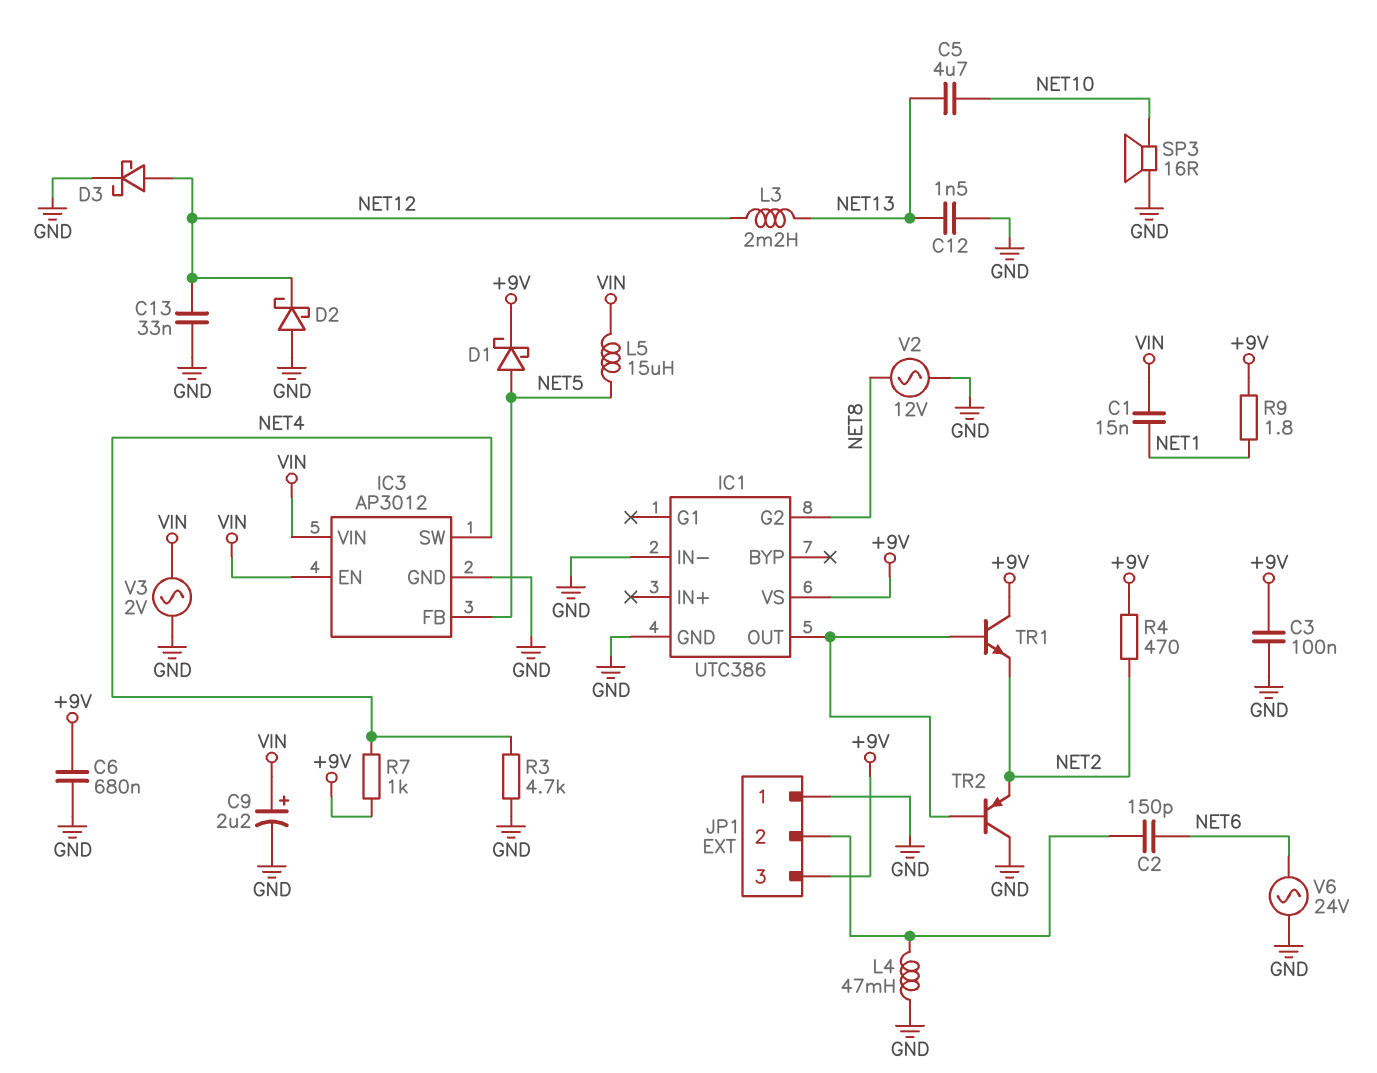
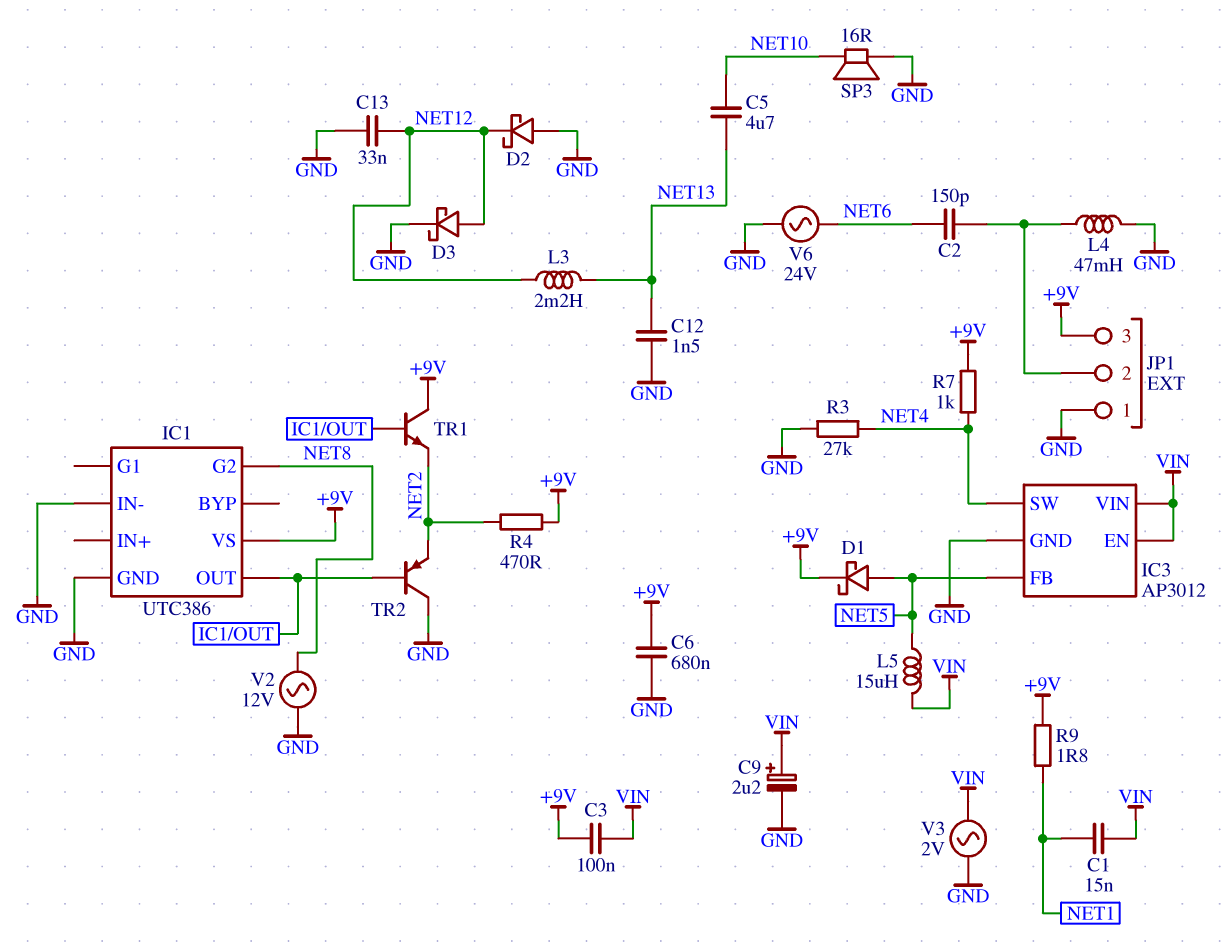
C3: 100nF (+9V, GND) -> 100nF (+9V, VIN)
R3: 4.7k (GND, NET4) -> 27k (GND, NET4)

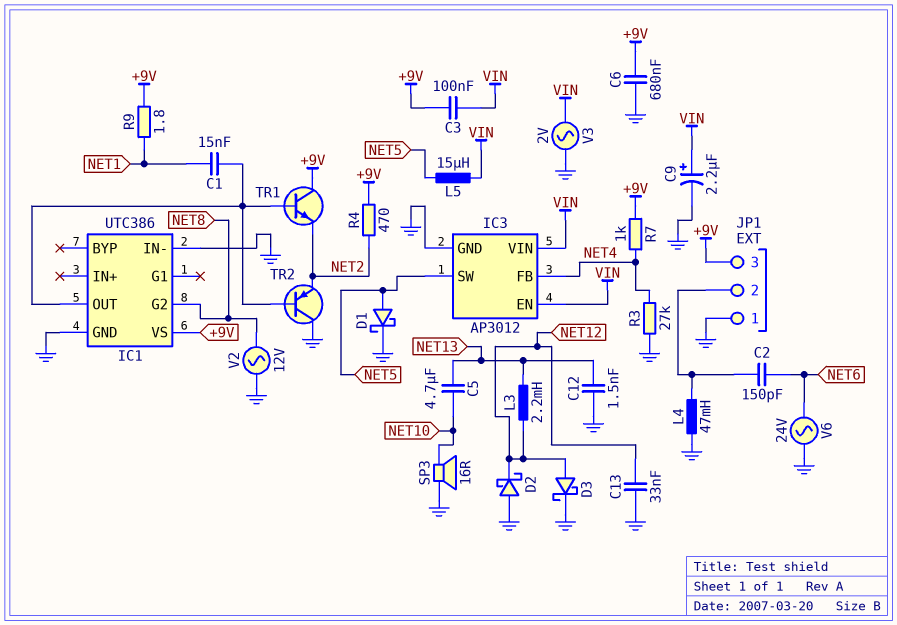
C1: 15nF (NET1, VIN) -> 15nF (IC1/OUT, NET1)
D1: schottky (A NET5, K +9V) -> schottky (A NET5, K GND)
IC3 pin FB: NET5 -> NET4
IC3 pin SW: NET4 -> NET5

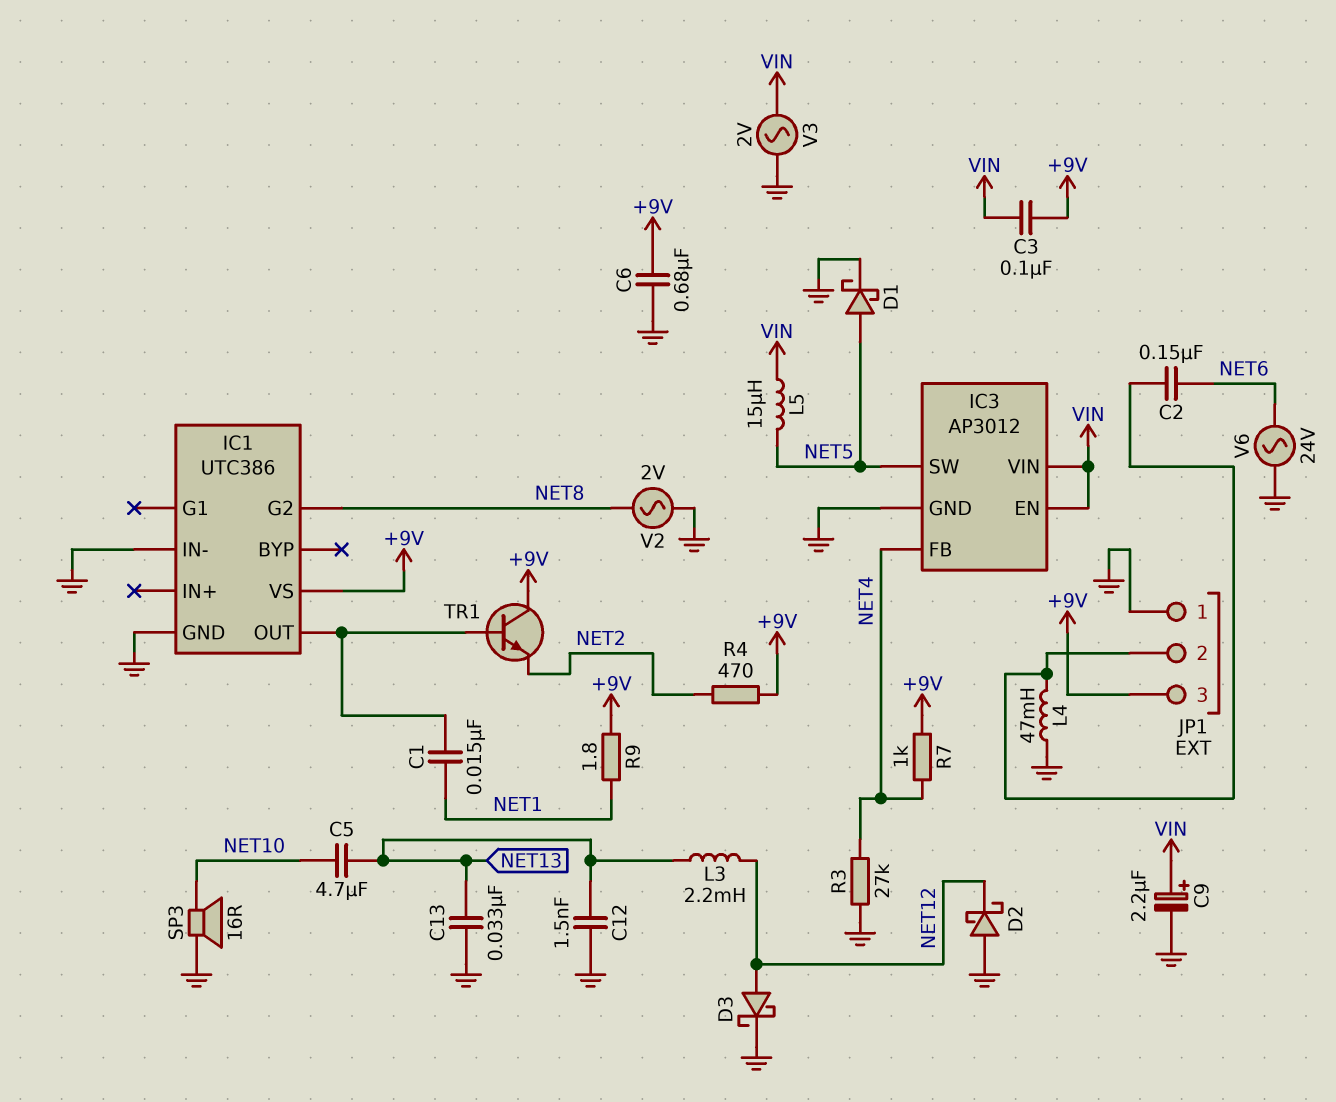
C2: 150pF (JP1/2, NET6) -> 150nF (JP1/2, NET6)
C13: 33nF (GND, NET12) -> 33nF (GND, NET13)
TR2: PNP (B IC1/OUT, C GND, E NET2) -> none
V2: AC 12V (GND, NET8) -> AC 2V (GND, NET8)

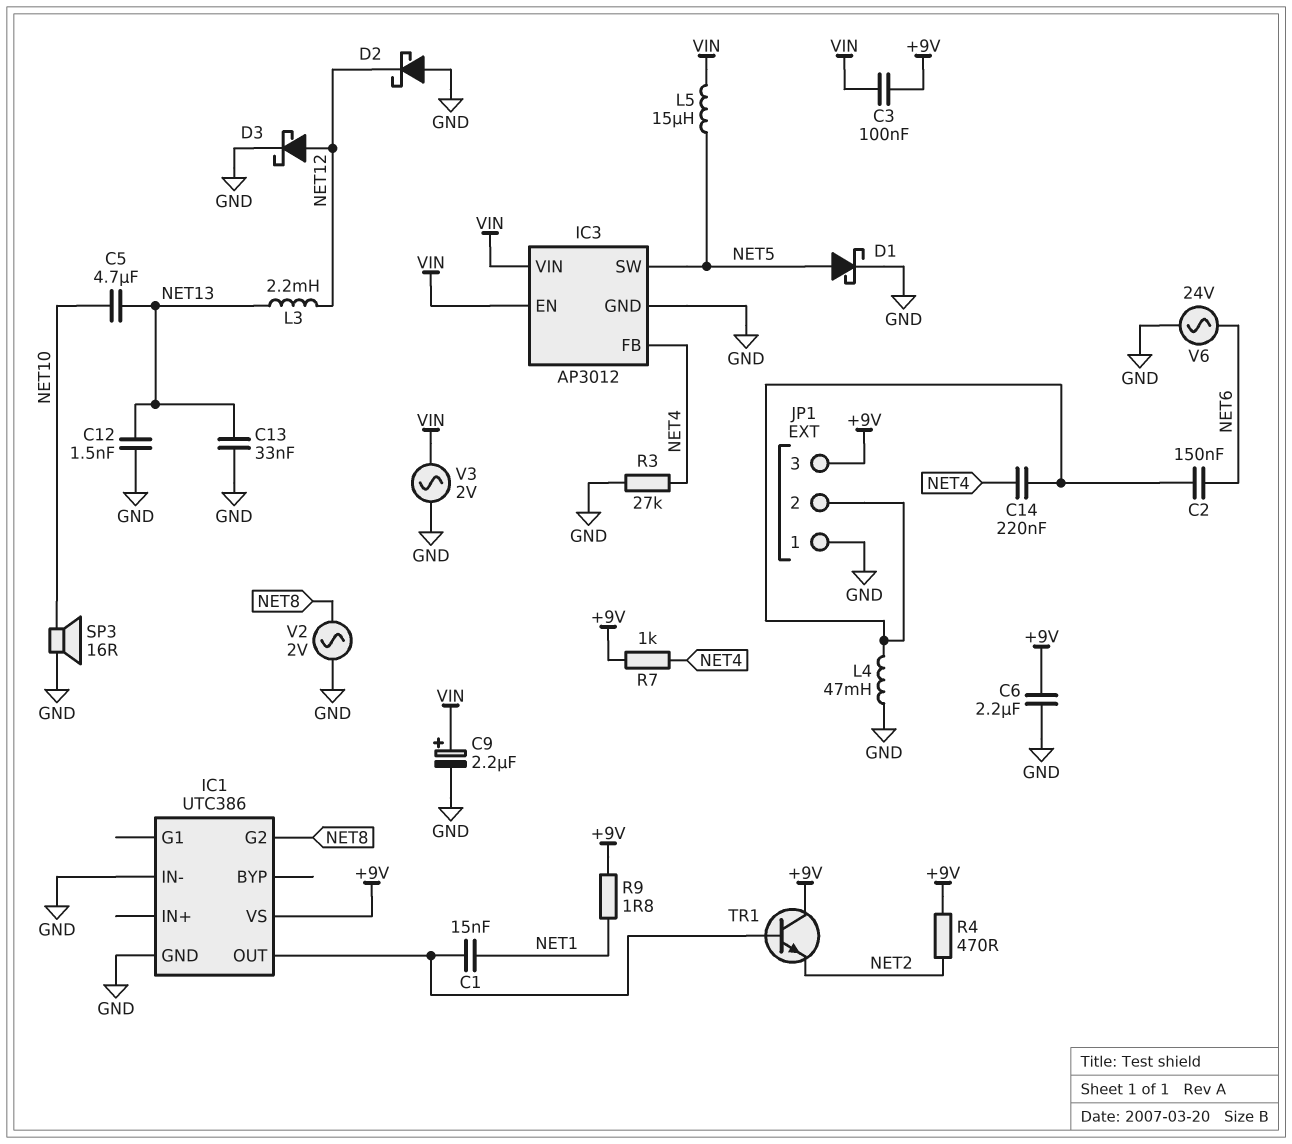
C6: 680nF (+9V, GND) -> 2.2uF (+9V, GND)
C14: none -> 220nF (JP1/2, NET4)

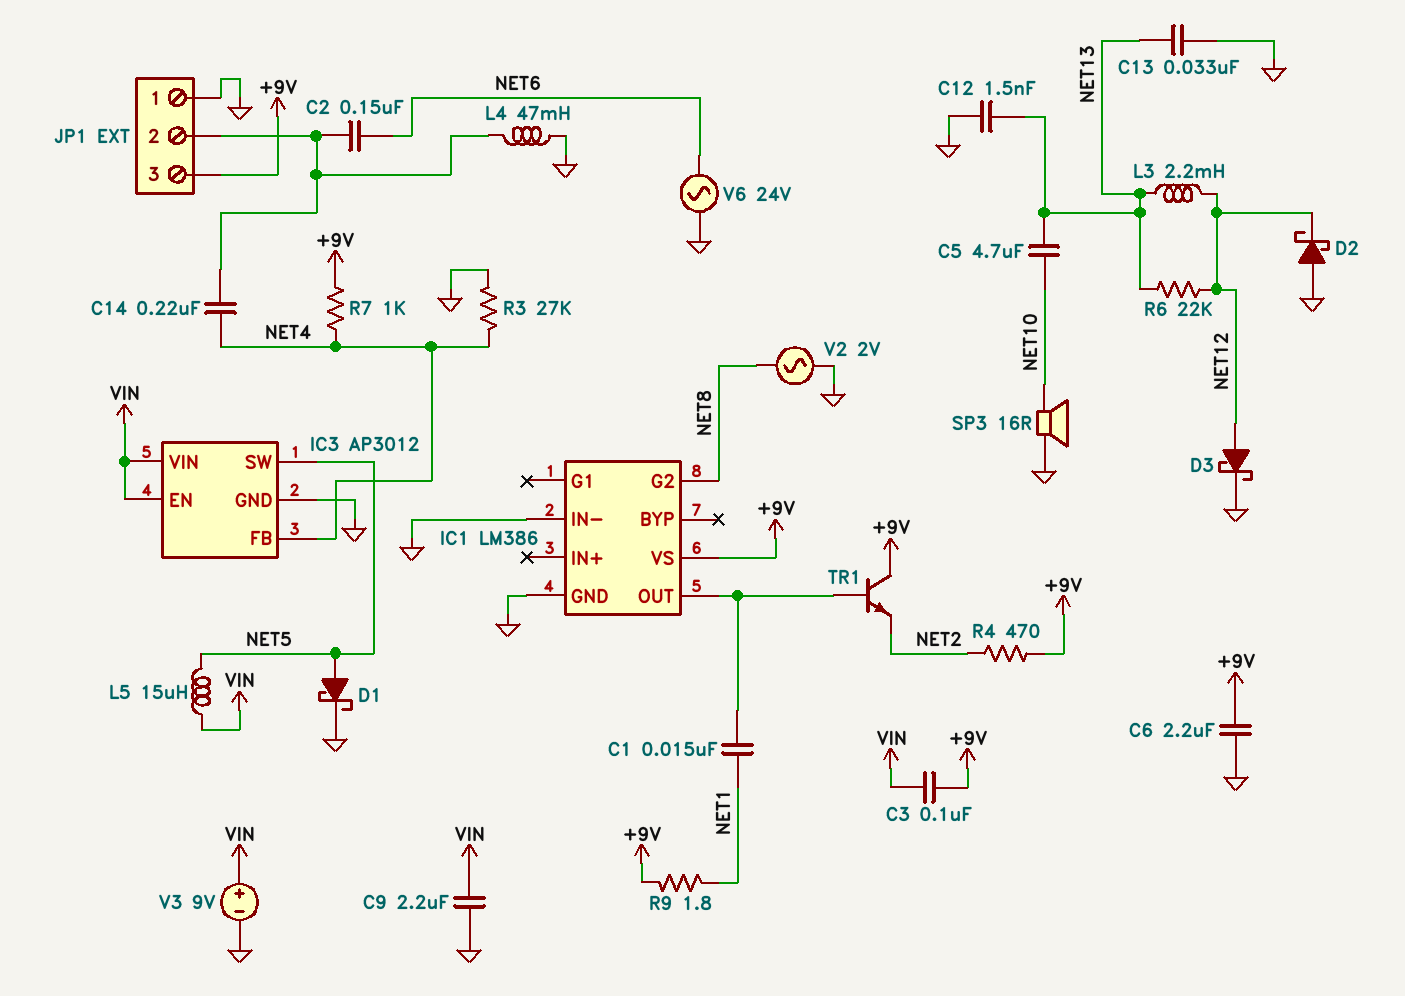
C9: 2.2uF (plus VIN, minus GND) -> 2.2uF (GND, VIN)
IC1: UTC386 -> LM386
R6: none -> 22k (NET12, NET13)
V3: AC 2V (GND, VIN) -> 9V (plus VIN, minus GND)

